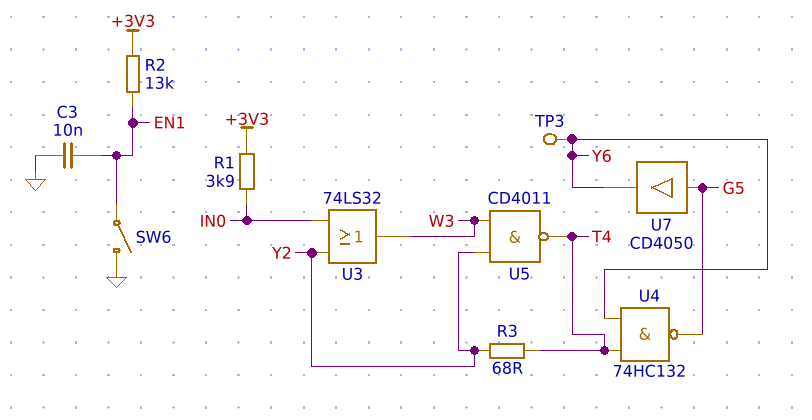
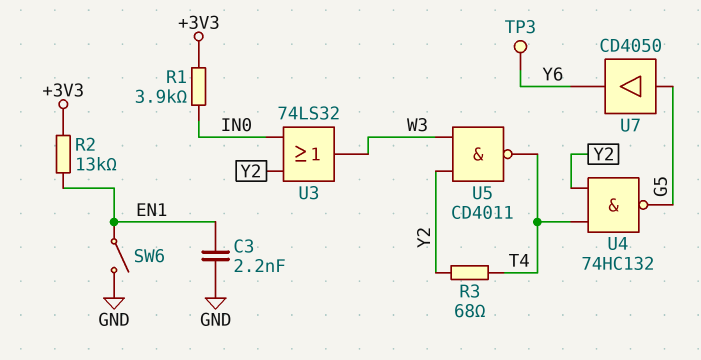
C3: 10nF (EN1, GND) -> 2.2nF (EN1, GND)
U4: NAND 74HC132 (in T4, in Y6, out G5) -> NAND 74HC132 (in T4, in Y2, out G5)

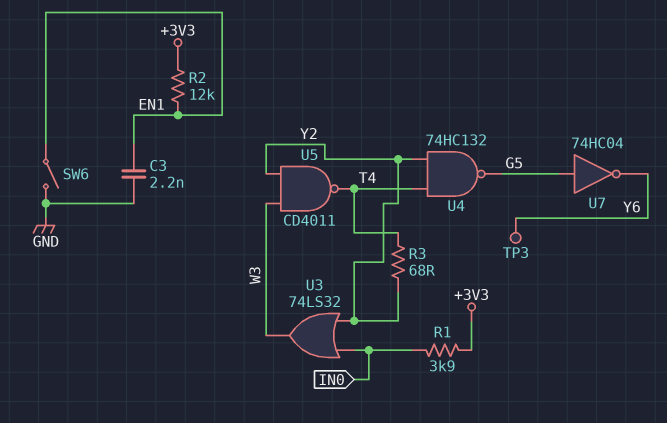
R2: 13k (+3V3, EN1) -> 12k (+3V3, EN1)
U7: buffer CD4050 (in G5, out Y6) -> NOT 74HC04 (in G5, out Y6)

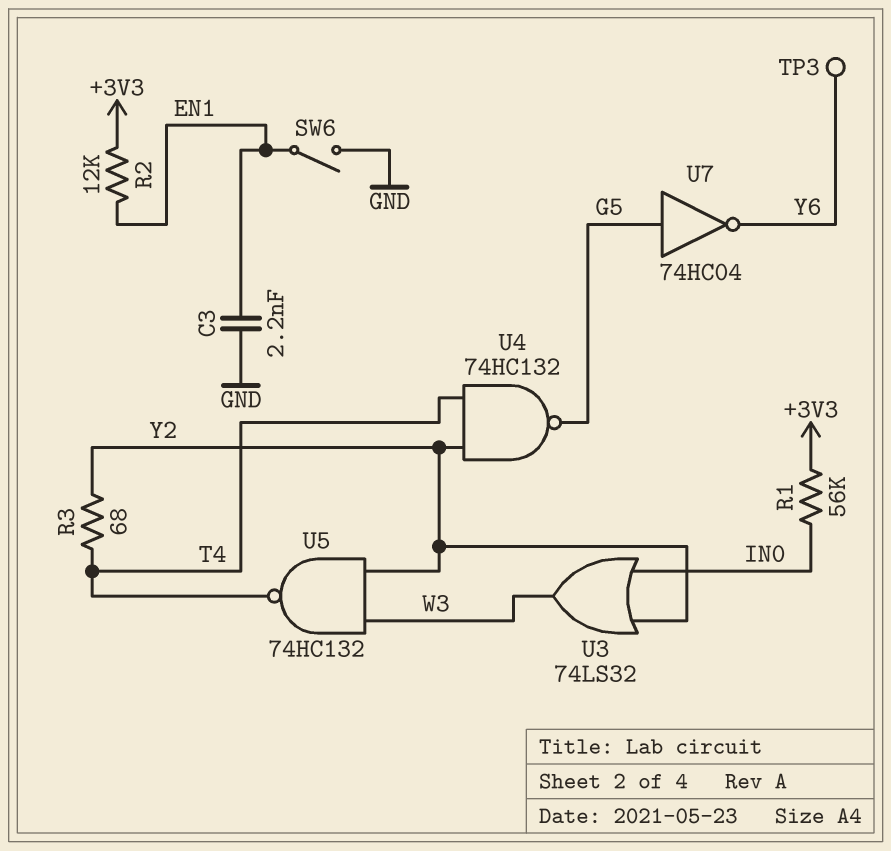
R1: 3.9k (+3V3, IN0) -> 56k (+3V3, IN0)
U5: NAND CD4011 (in W3, in Y2, out T4) -> NAND 74HC132 (in W3, in Y2, out T4)

